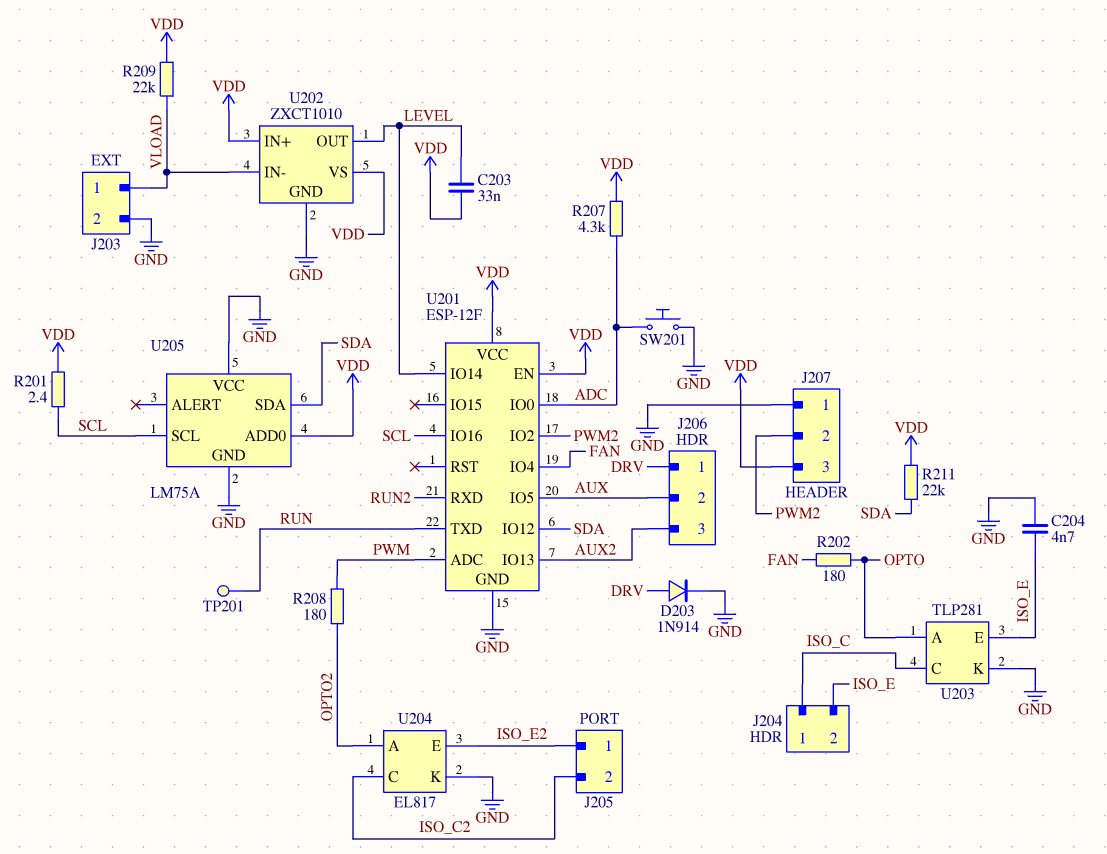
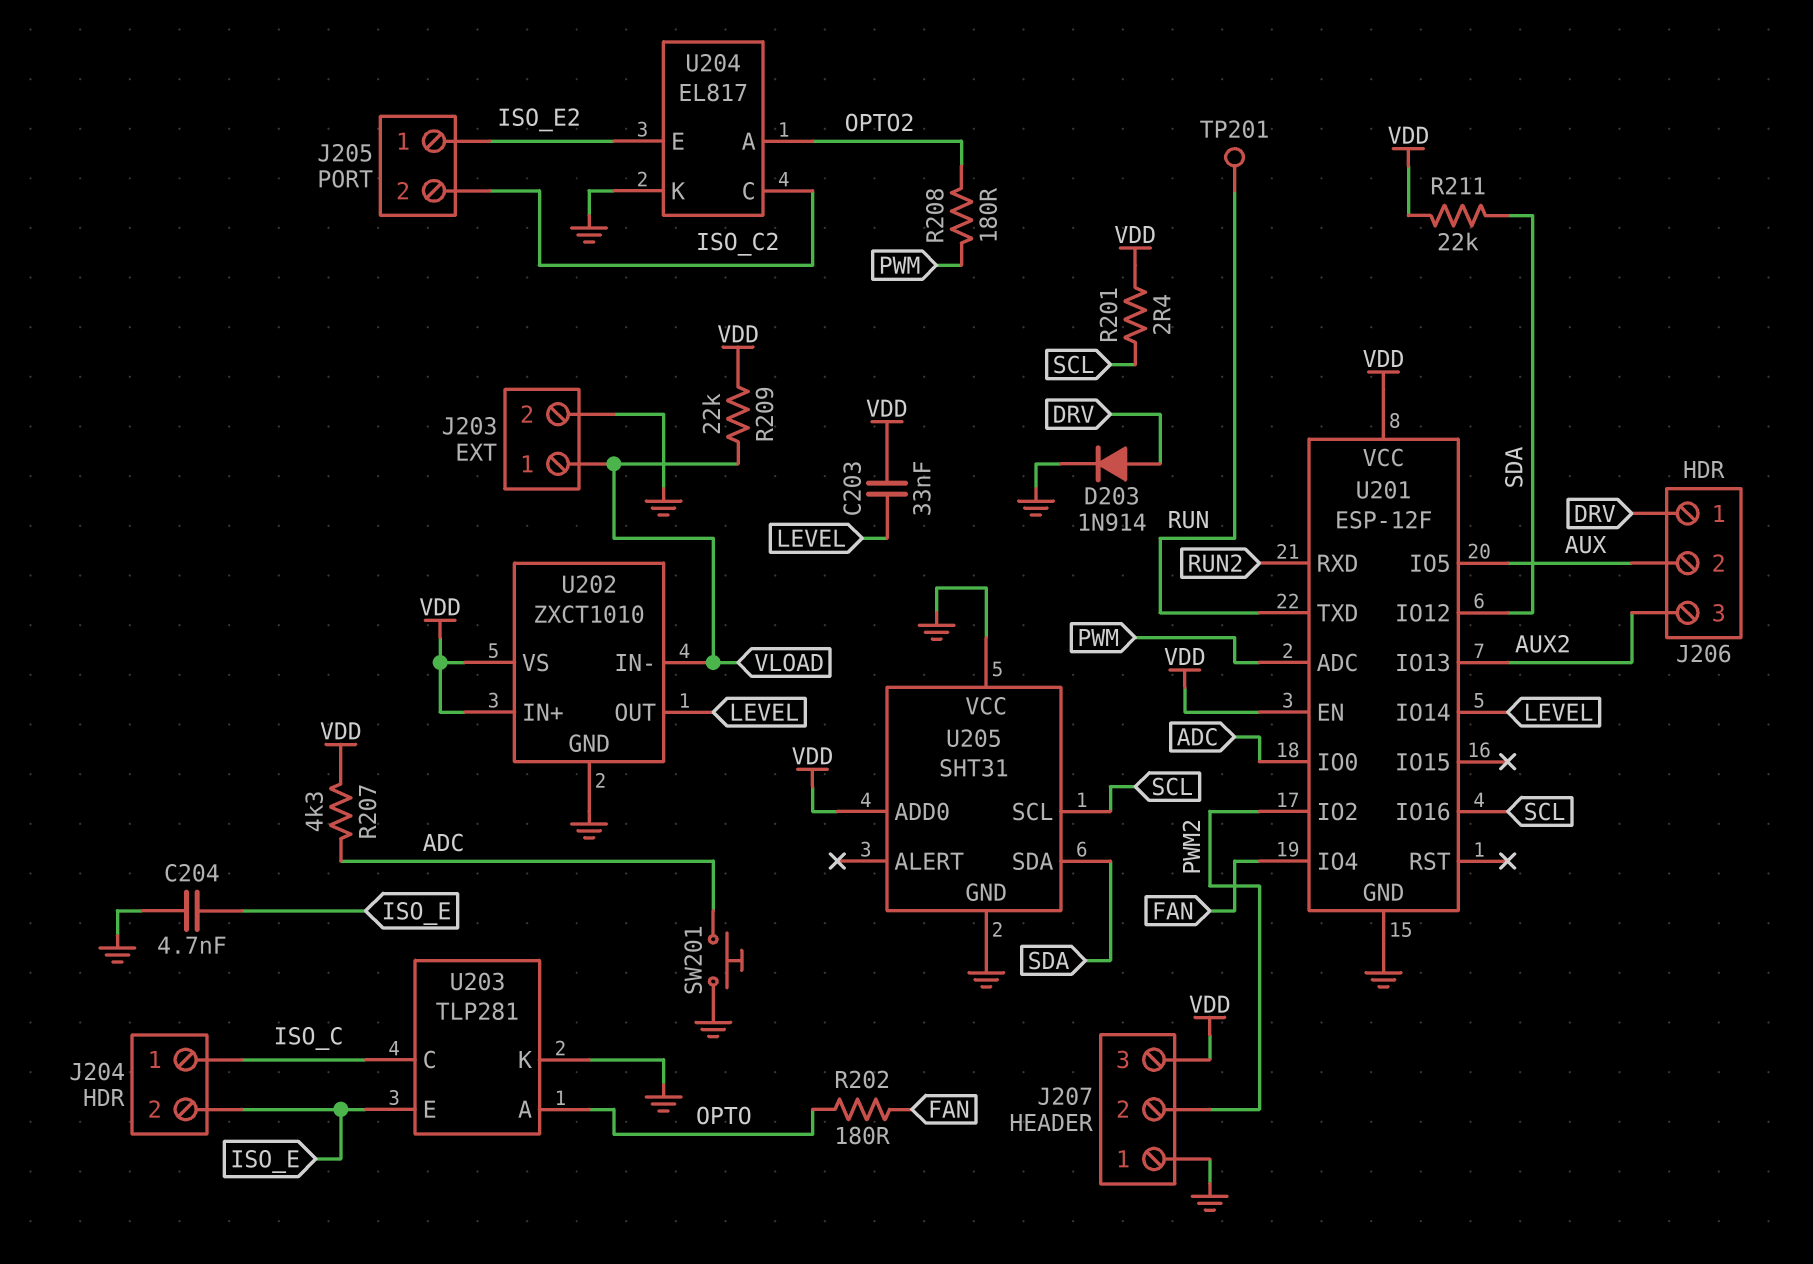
U205: LM75A -> SHT31

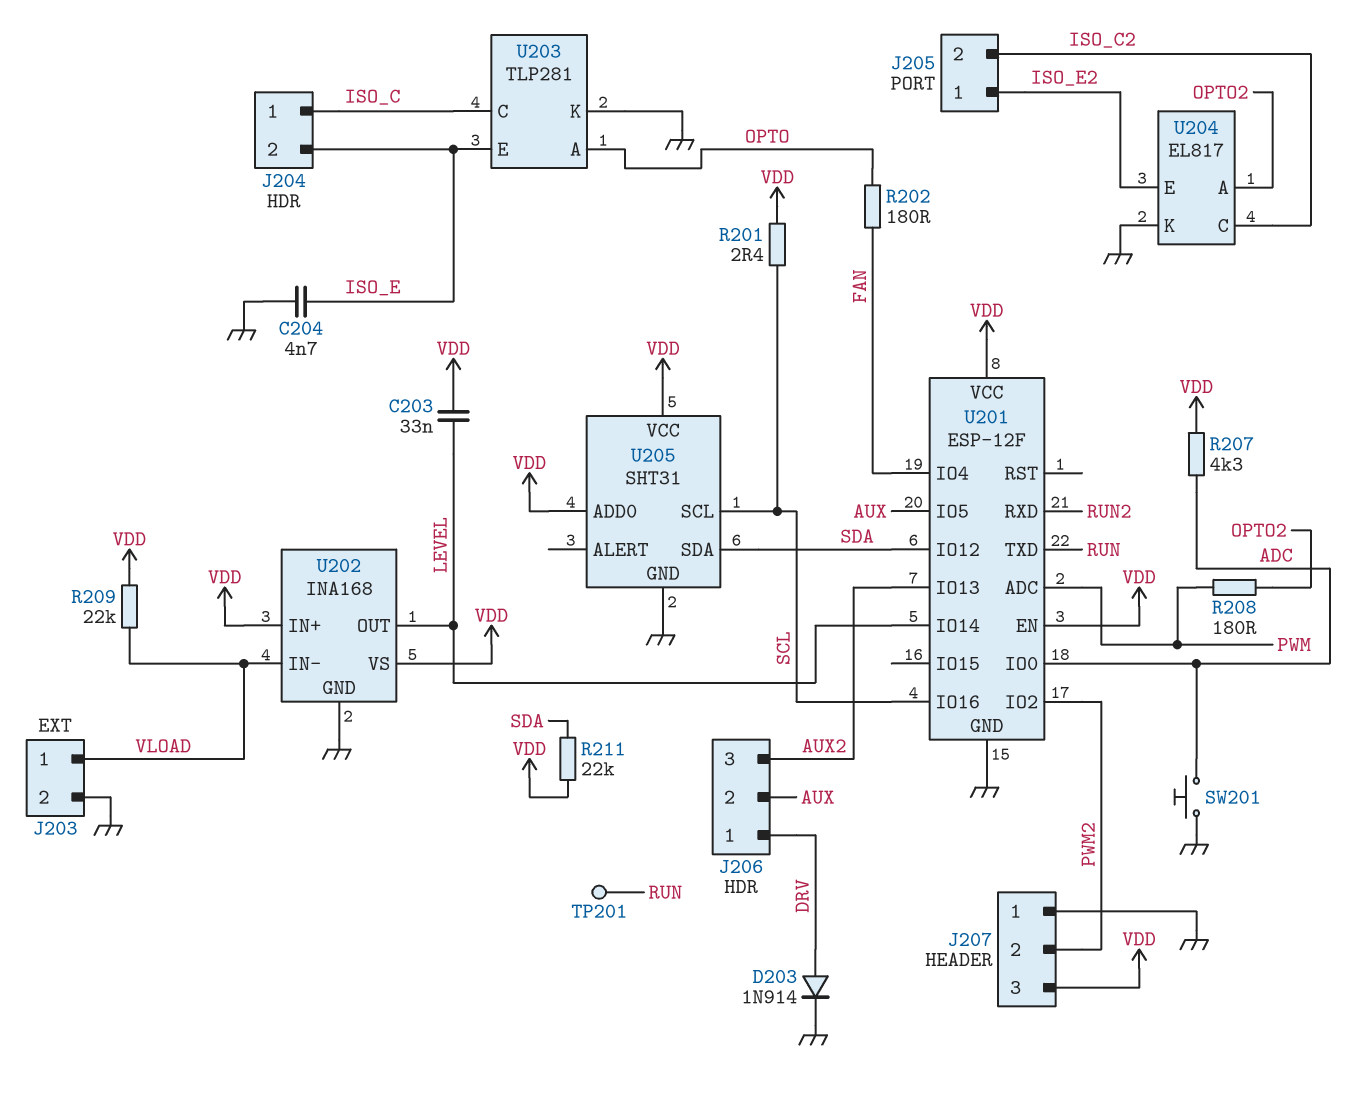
U202: ZXCT1010 -> INA168
U205 pin VCC: GND -> VDD

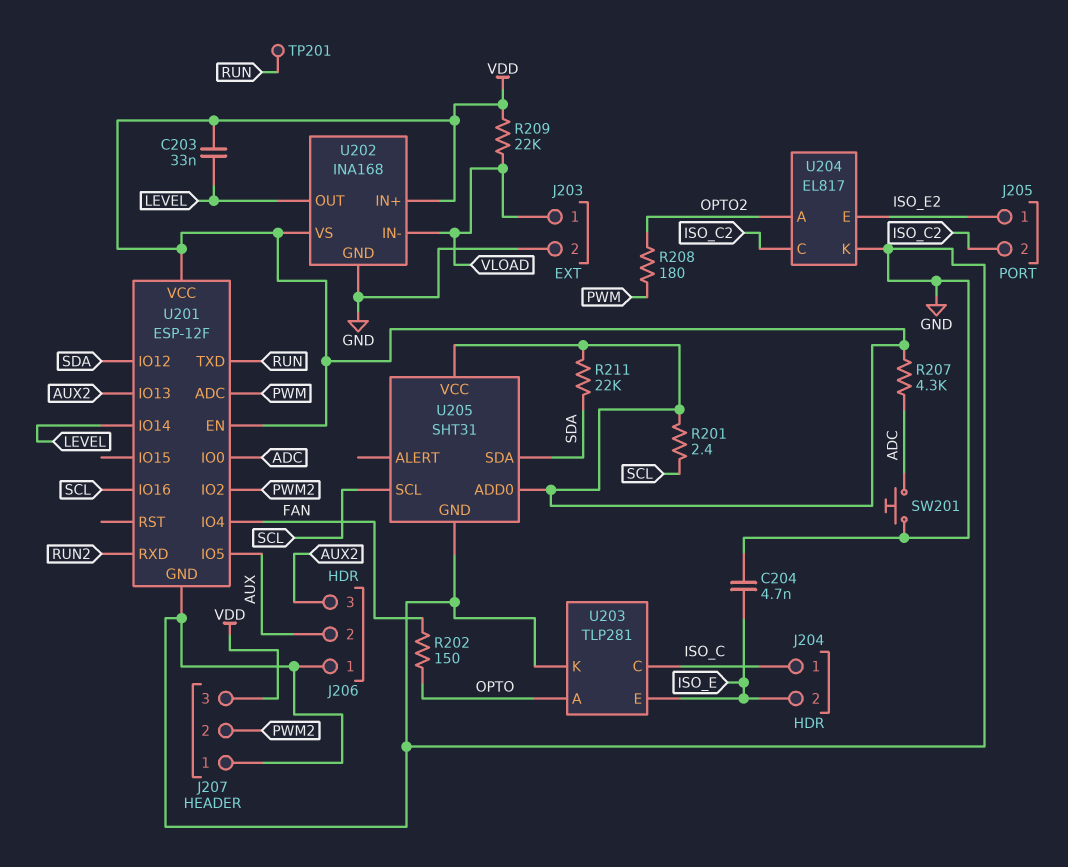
D203: diode 1N914 (A DRV, K GND) -> none
J206 pin 1: DRV -> GND
R202: 180 (FAN, OPTO) -> 150 (FAN, OPTO)

